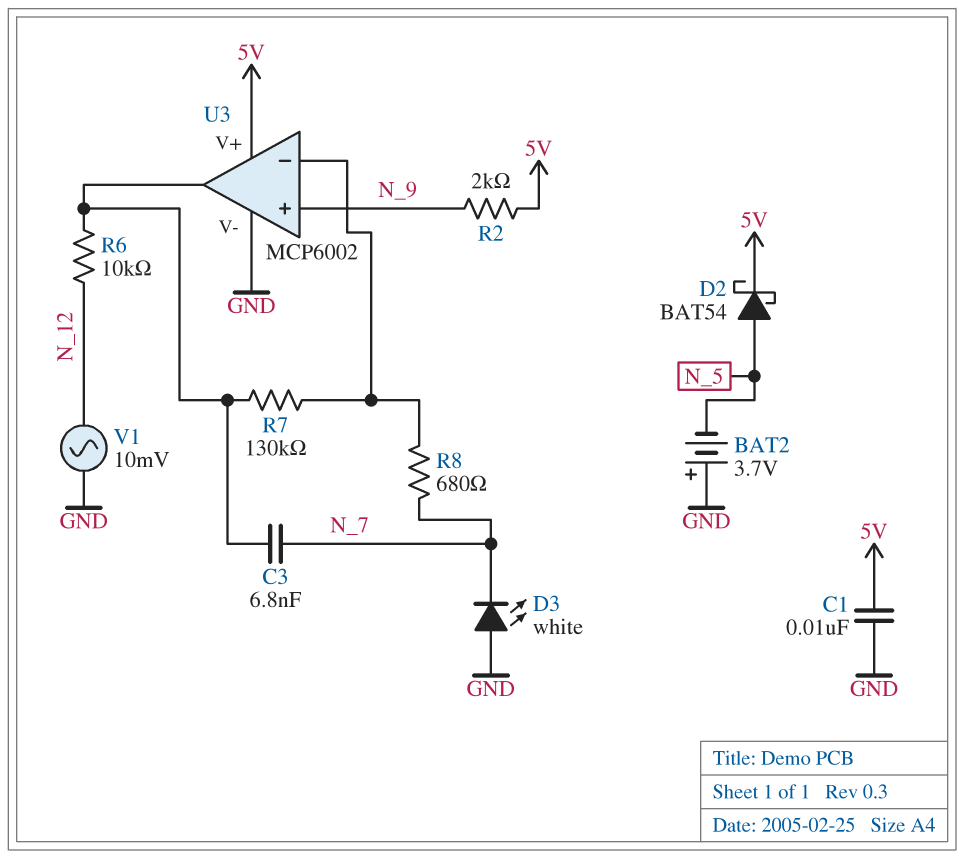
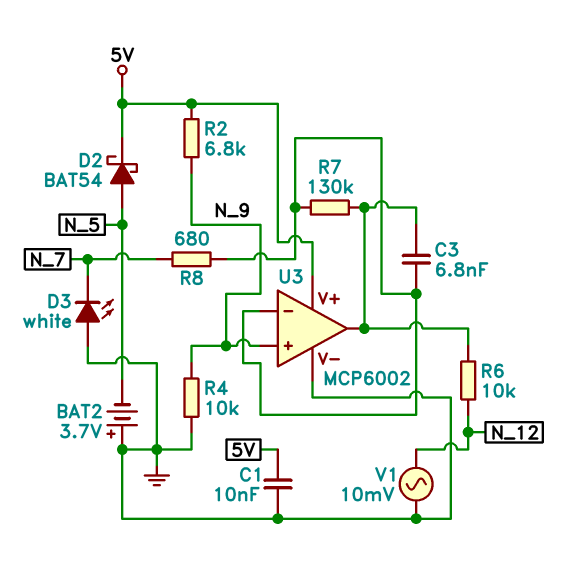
C3: 6.8nF (N_7, U3/out) -> 6.8nF (U3/in-, U3/out)
R2: 2k (5V, N_9) -> 6.8k (5V, N_9)
R4: none -> 10k (GND, N_9)

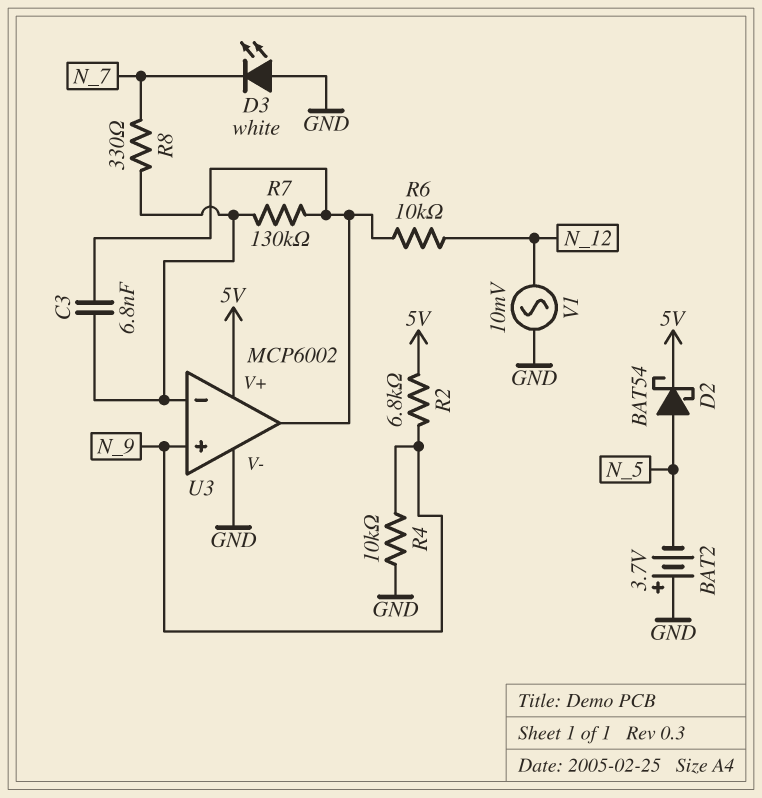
C1: 10nF (5V, GND) -> none
R8: 680 (N_7, U3/in-) -> 330 (N_7, U3/in-)

